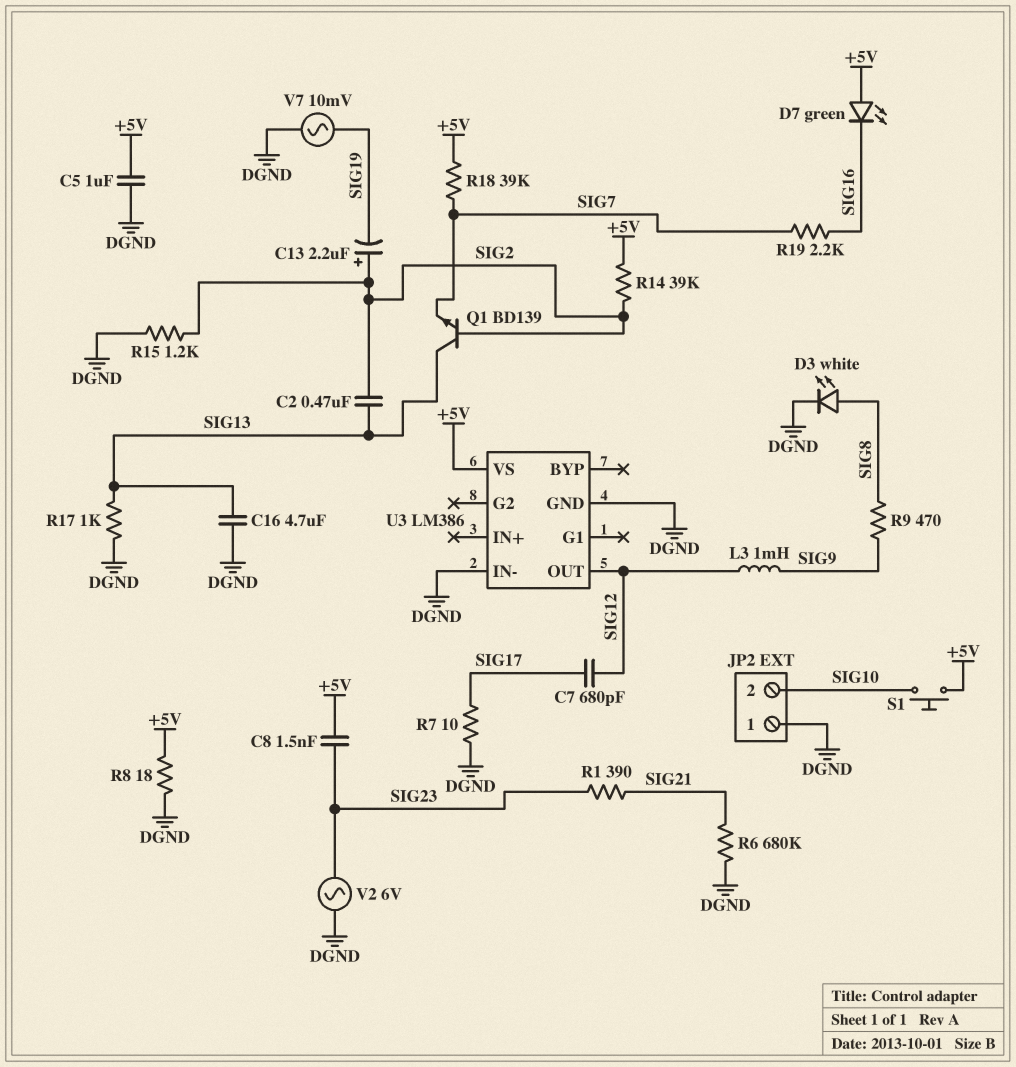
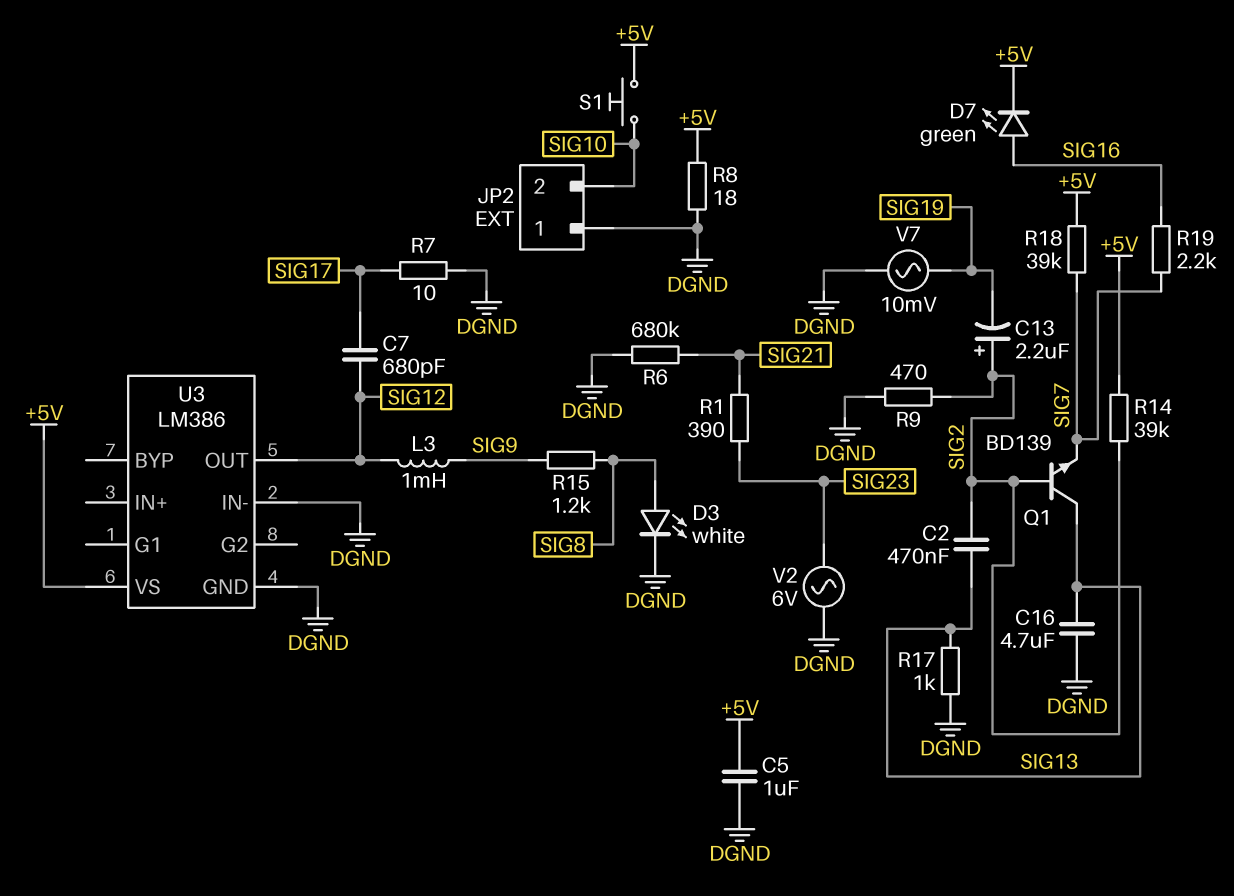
C8: 1.5nF (+5V, SIG23) -> none
D7: LED green (A +5V, K SIG16) -> LED green (A SIG16, K +5V)
R9: 470 (SIG8, SIG9) -> 470 (DGND, SIG2)
R15: 1.2k (DGND, SIG2) -> 1.2k (SIG8, SIG9)

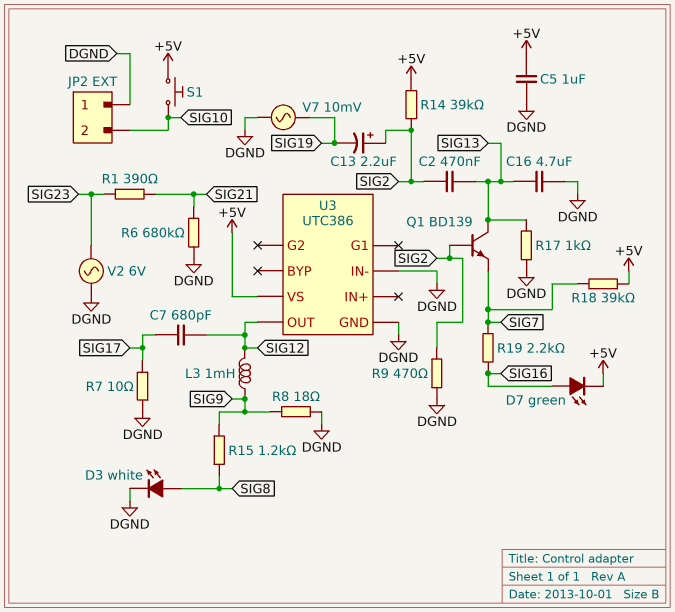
R8: 18 (+5V, DGND) -> 18 (DGND, SIG9)
U3: LM386 -> UTC386

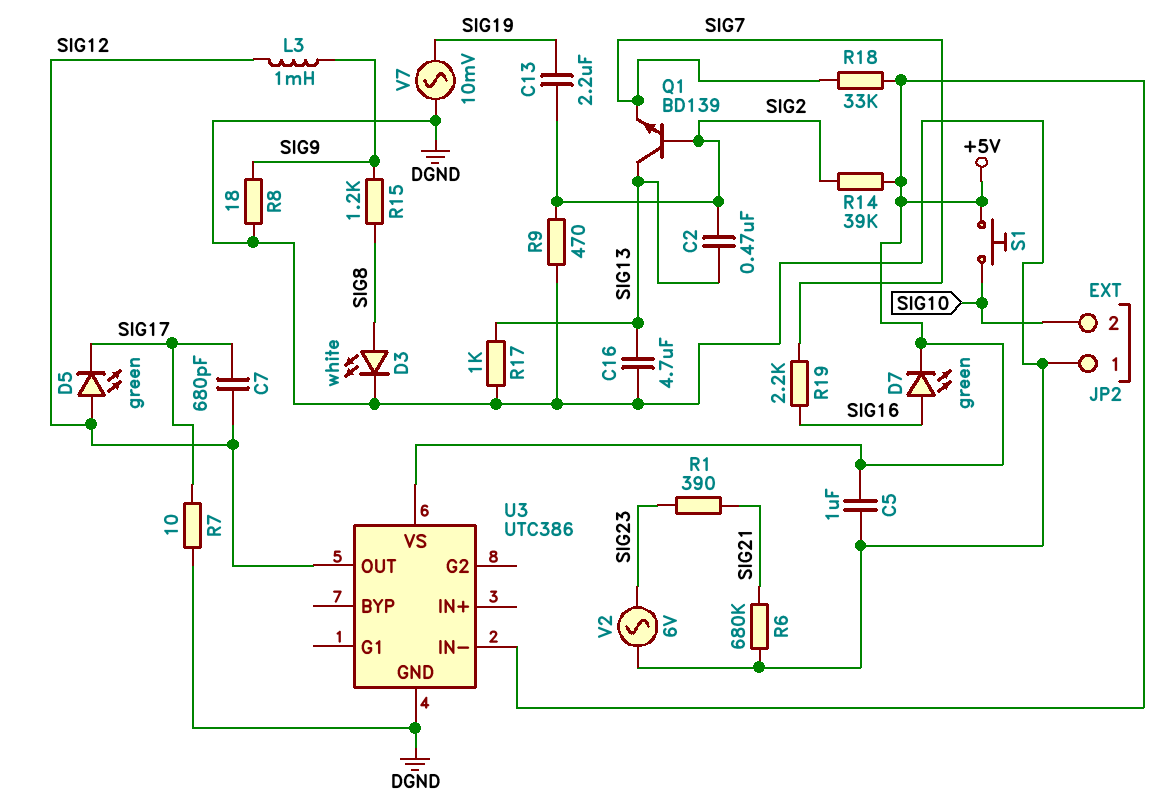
C13: 2.2uF (plus SIG2, minus SIG19) -> 2.2uF (SIG2, SIG19)
D5: none -> LED green (A SIG12, K SIG17)
R18: 39k (+5V, SIG7) -> 33k (+5V, SIG7)
U3 pin IN-: DGND -> +5V

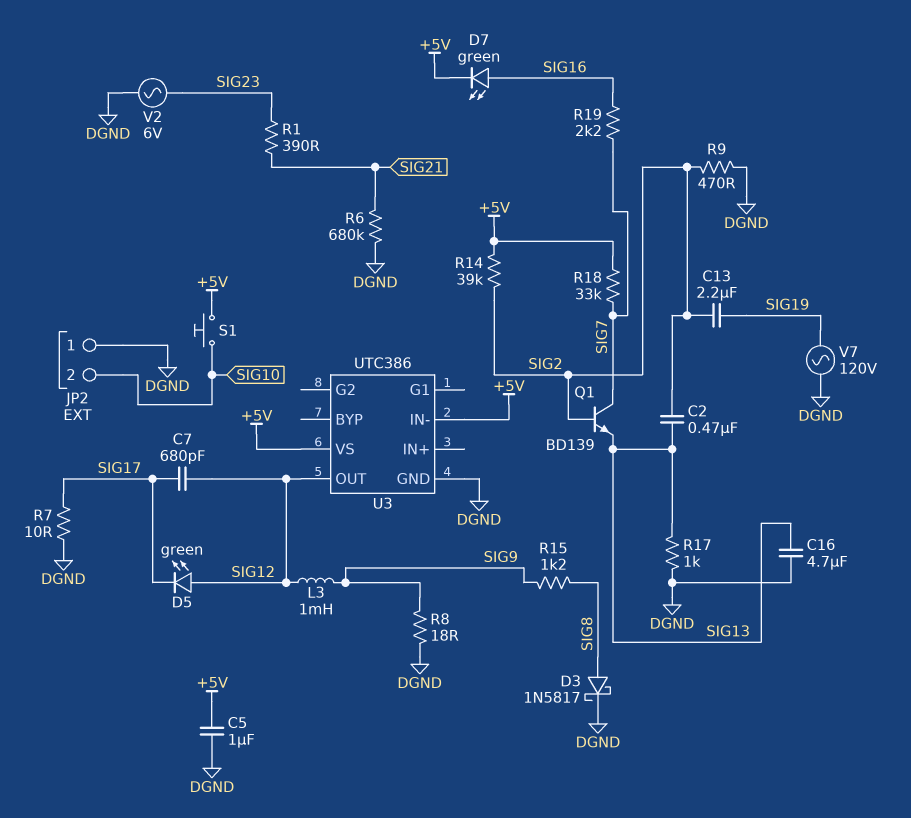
D3: LED white (A SIG8, K DGND) -> schottky 1N5817 (A SIG8, K DGND)
Q1: NPN BD139 (B SIG2, C SIG13, E SIG7) -> NPN BD139 (B SIG2, C SIG7, E SIG13)
V7: AC 10mV (DGND, SIG19) -> AC 120V (DGND, SIG19)

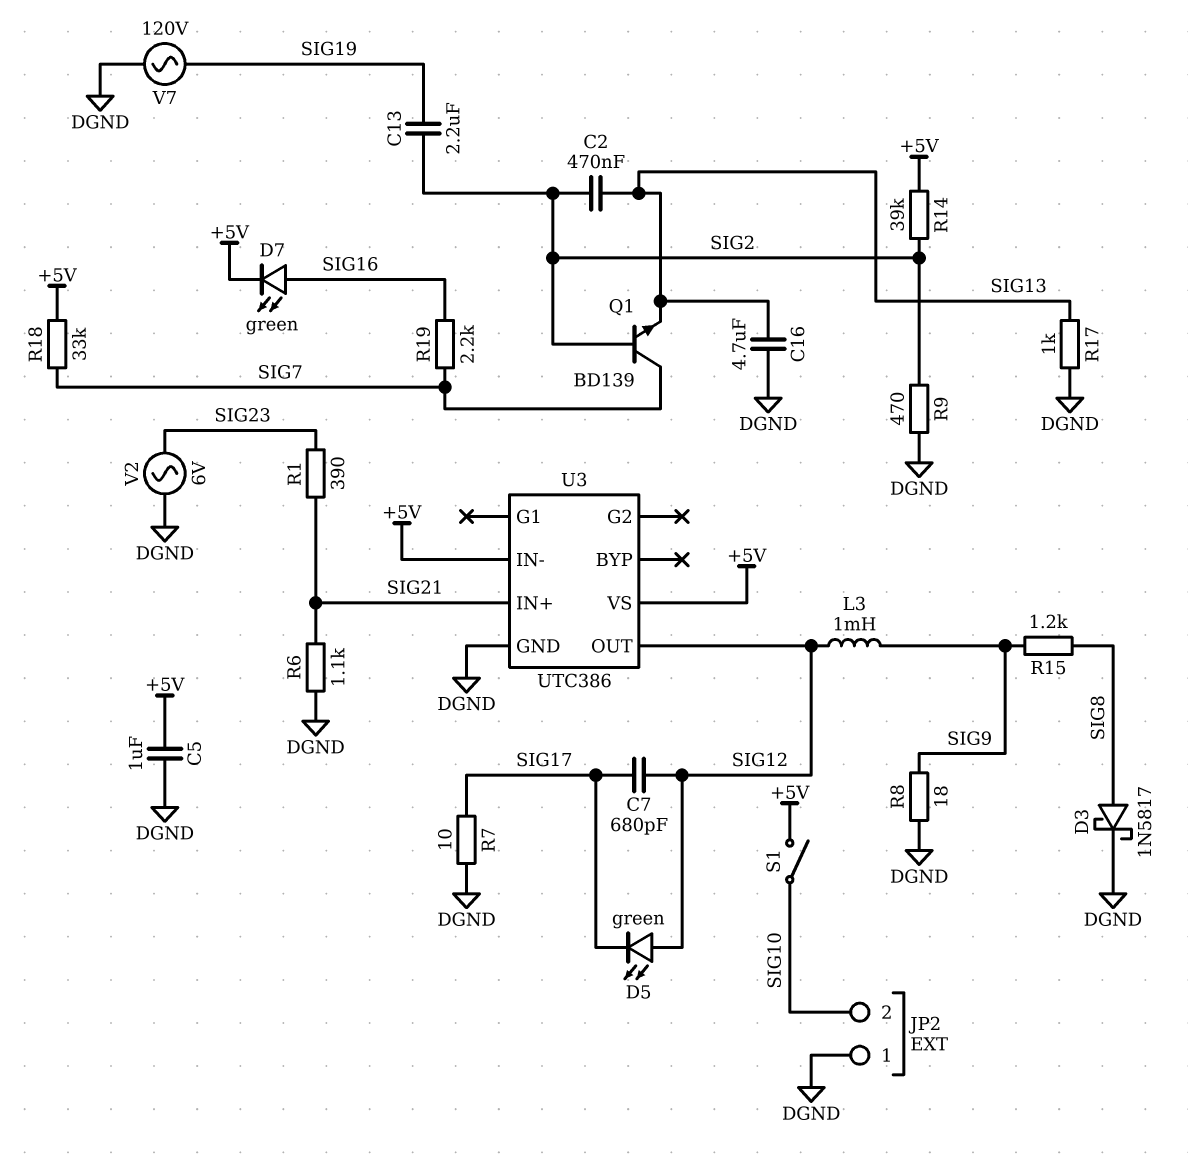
R6: 680k (DGND, SIG21) -> 1.1k (DGND, SIG21)
S1: button (+5V, SIG10) -> switch (+5V, SIG10)
U3 pin IN+: none -> SIG21

